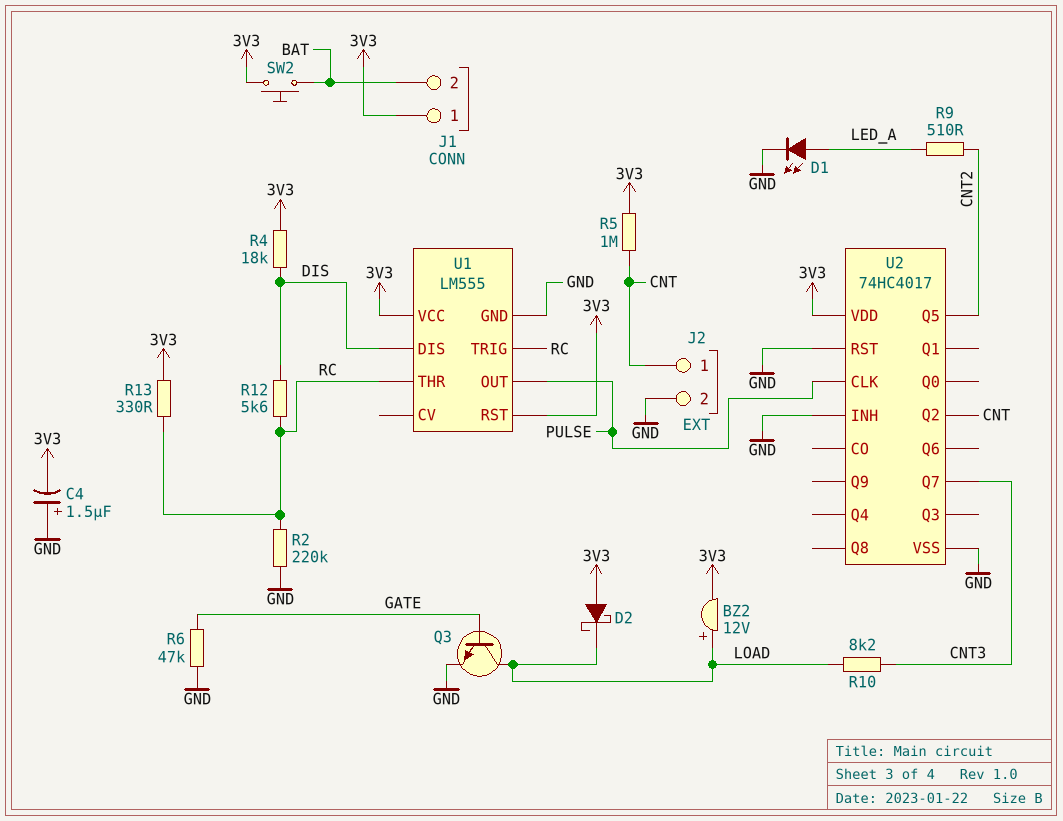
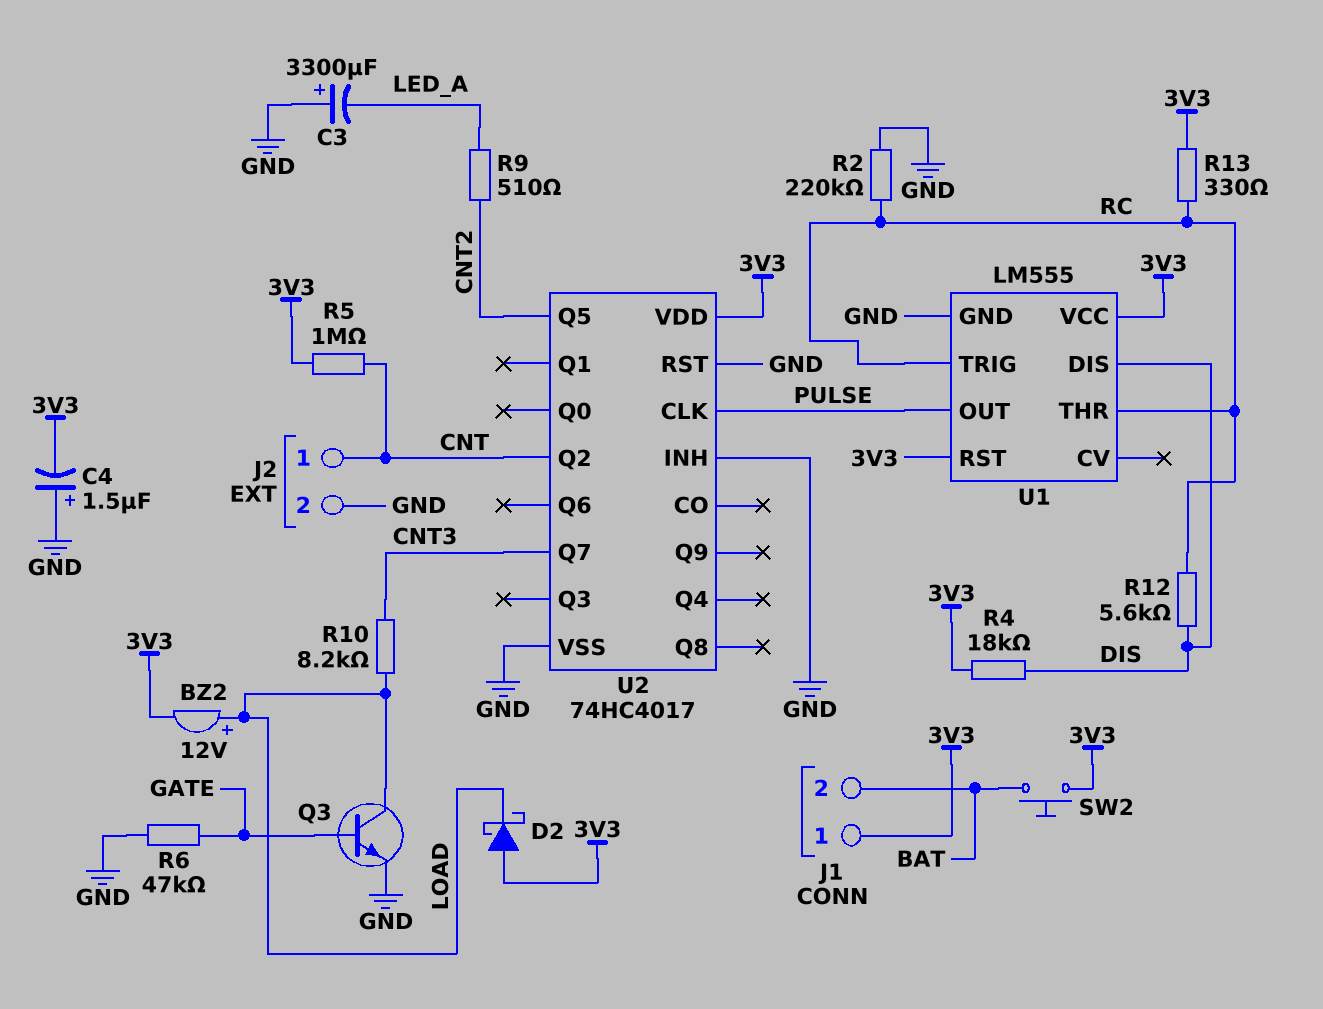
C3: none -> 3300uF (plus GND, minus LED_A)
D1: LED (A LED_A, K GND) -> none

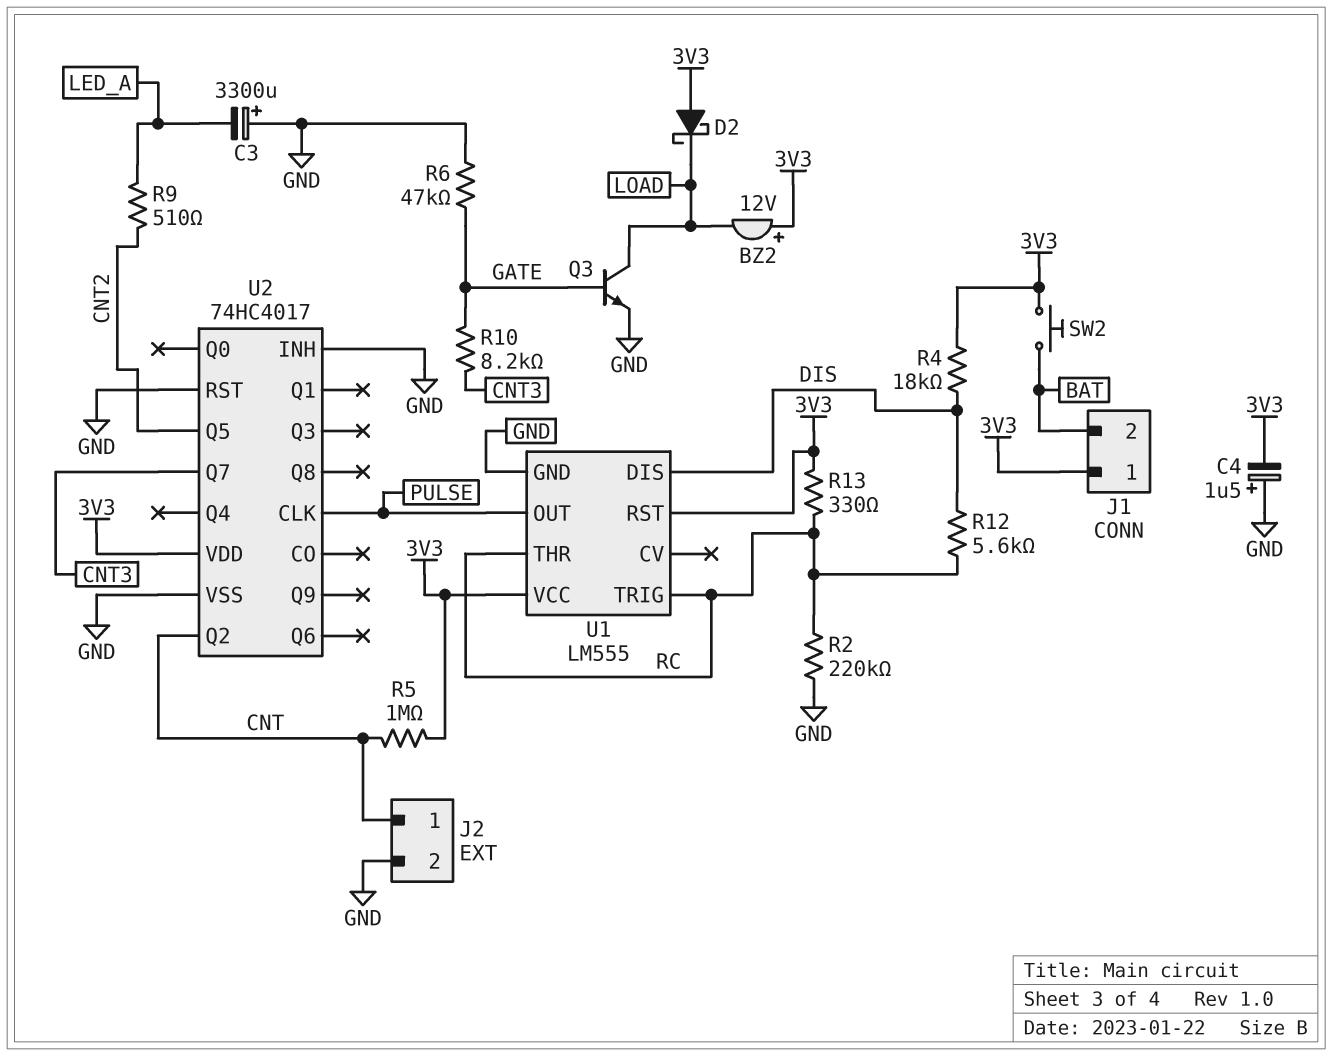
BZ2: buzzer 12V (plus LOAD, minus 3V3) -> buzzer 12V (plus 3V3, minus LOAD)
R10: 8.2k (CNT3, LOAD) -> 8.2k (CNT3, GATE)

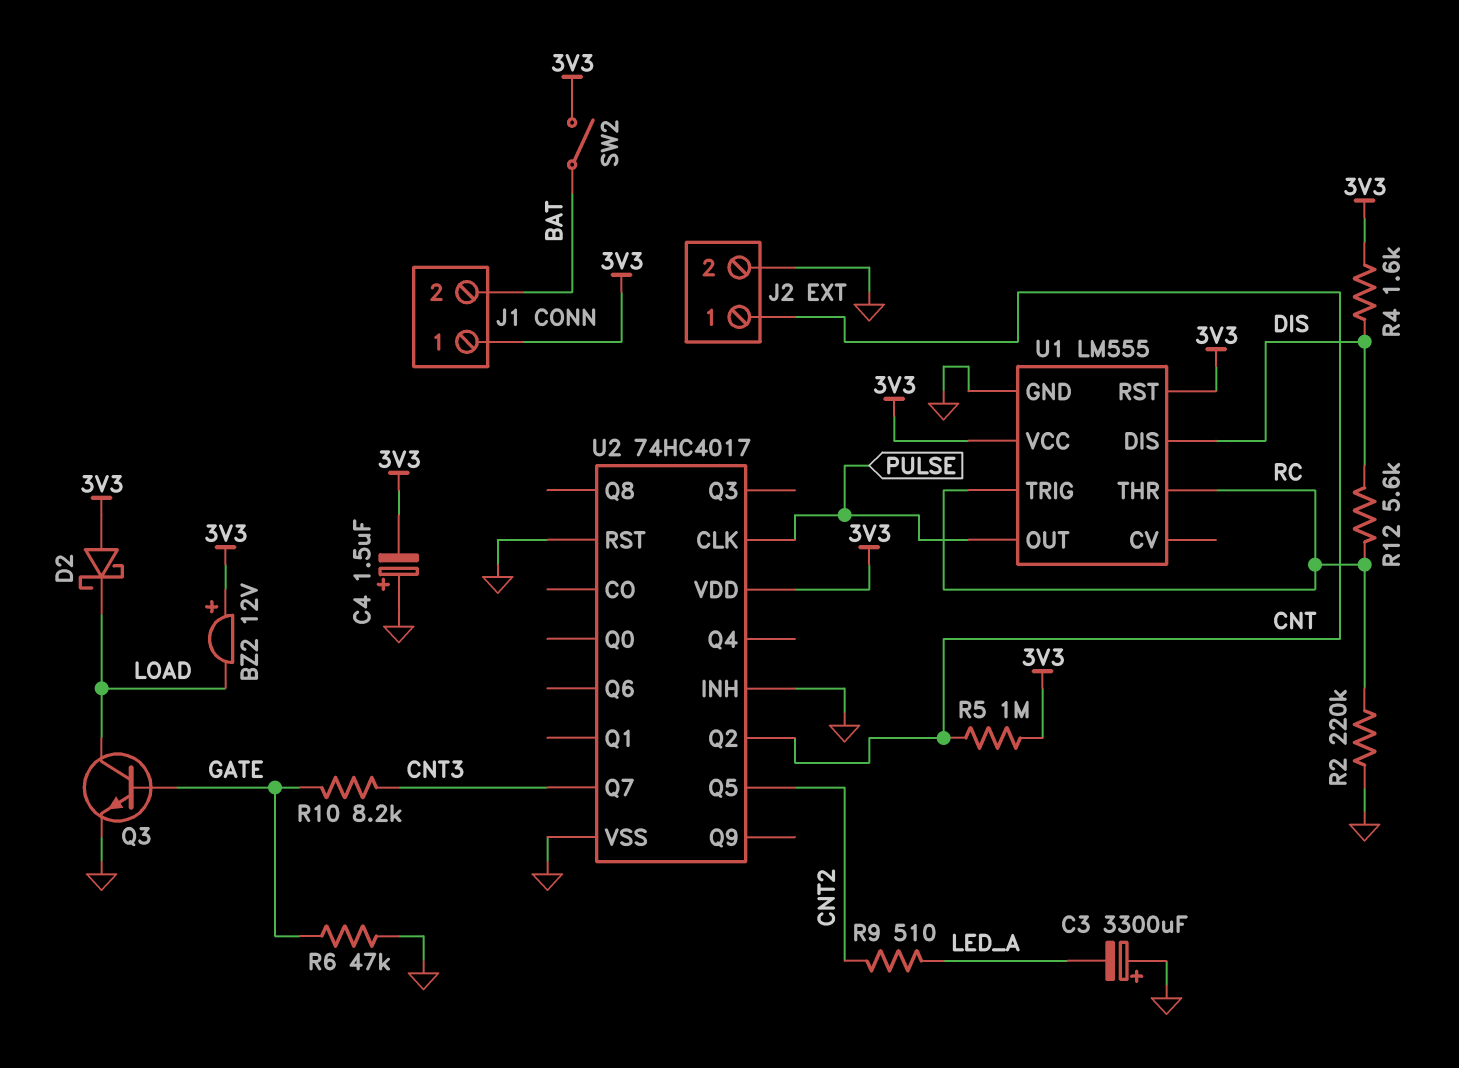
R4: 18k (3V3, DIS) -> 1.6k (3V3, DIS)
R13: 330 (3V3, RC) -> none
SW2: button (3V3, BAT) -> switch (3V3, BAT)

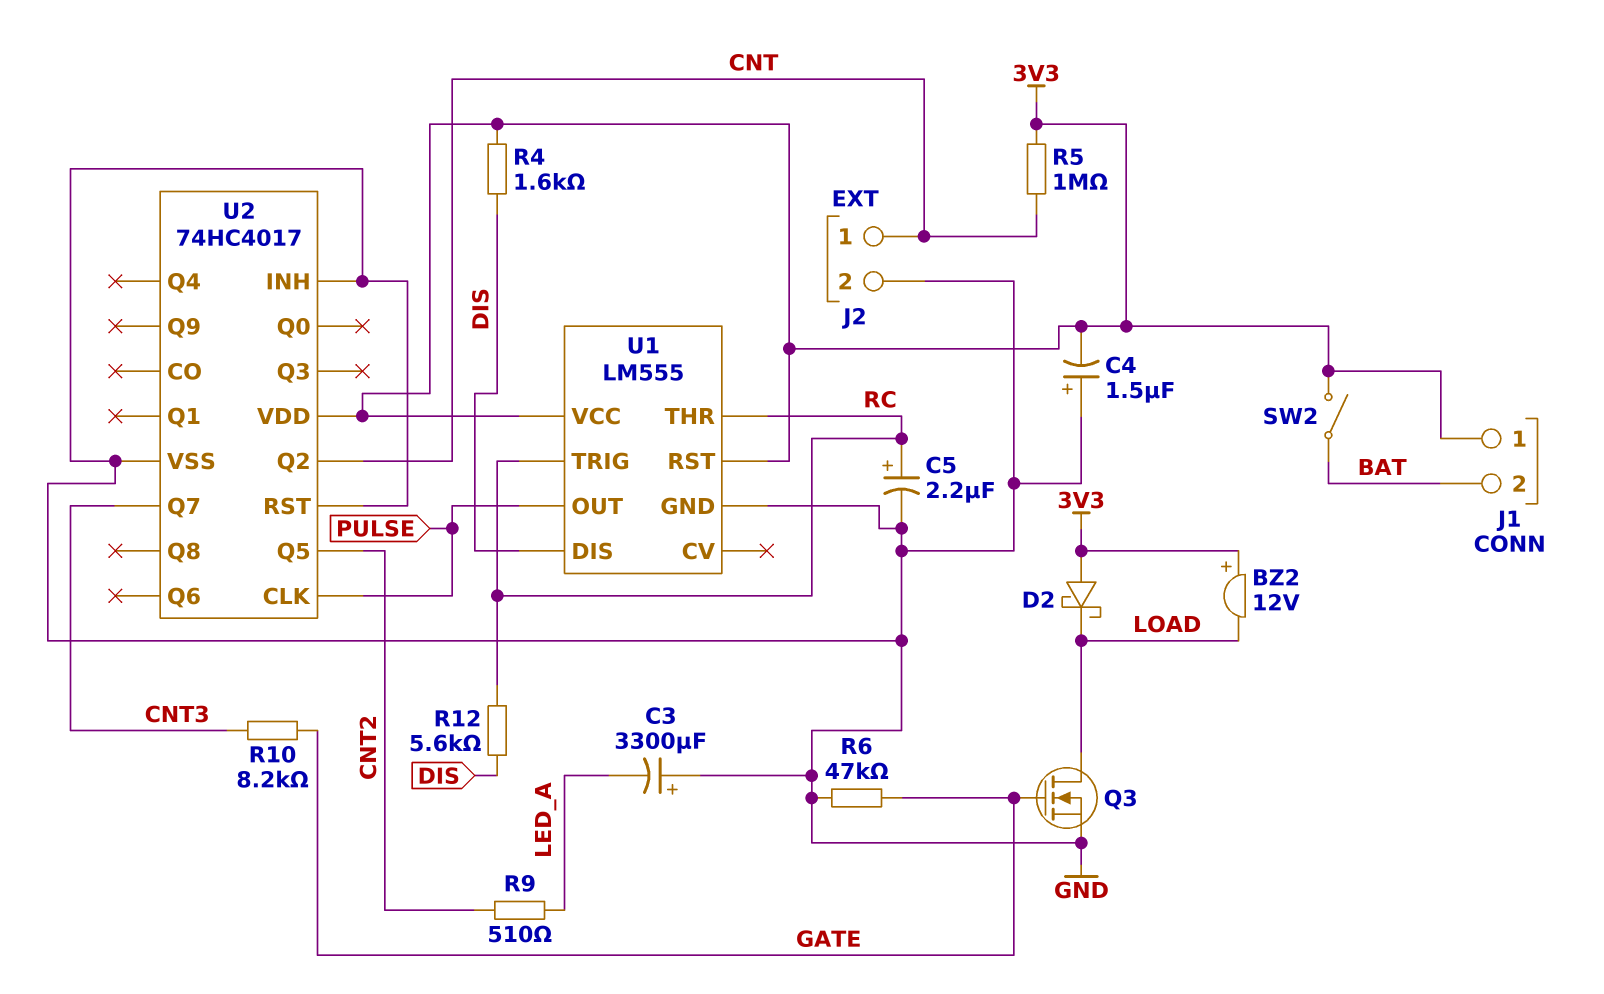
C5: none -> 2.2uF (plus RC, minus GND)
Q3: NPN (B GATE, C LOAD, E GND) -> NMOS (G GATE, D LOAD, S GND)
R2: 220k (GND, RC) -> none

